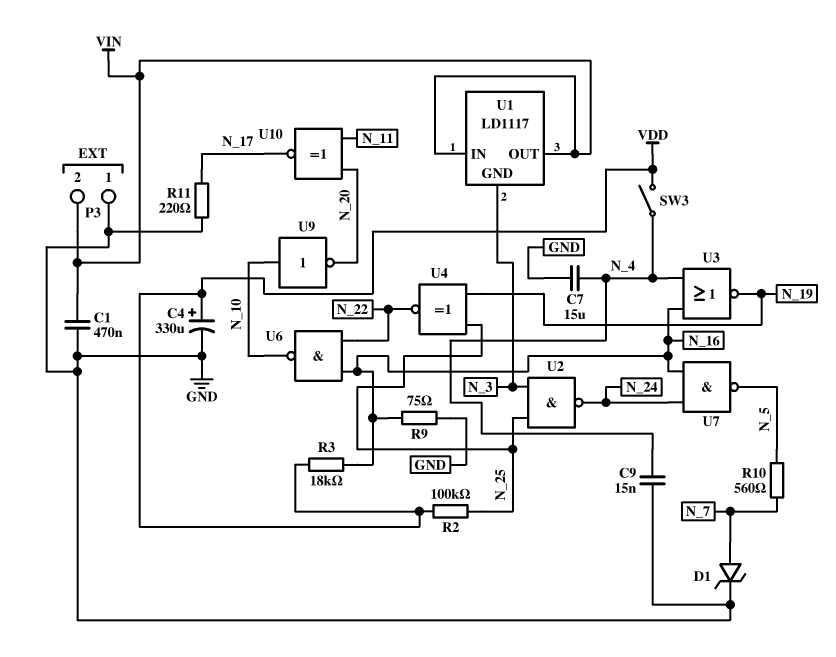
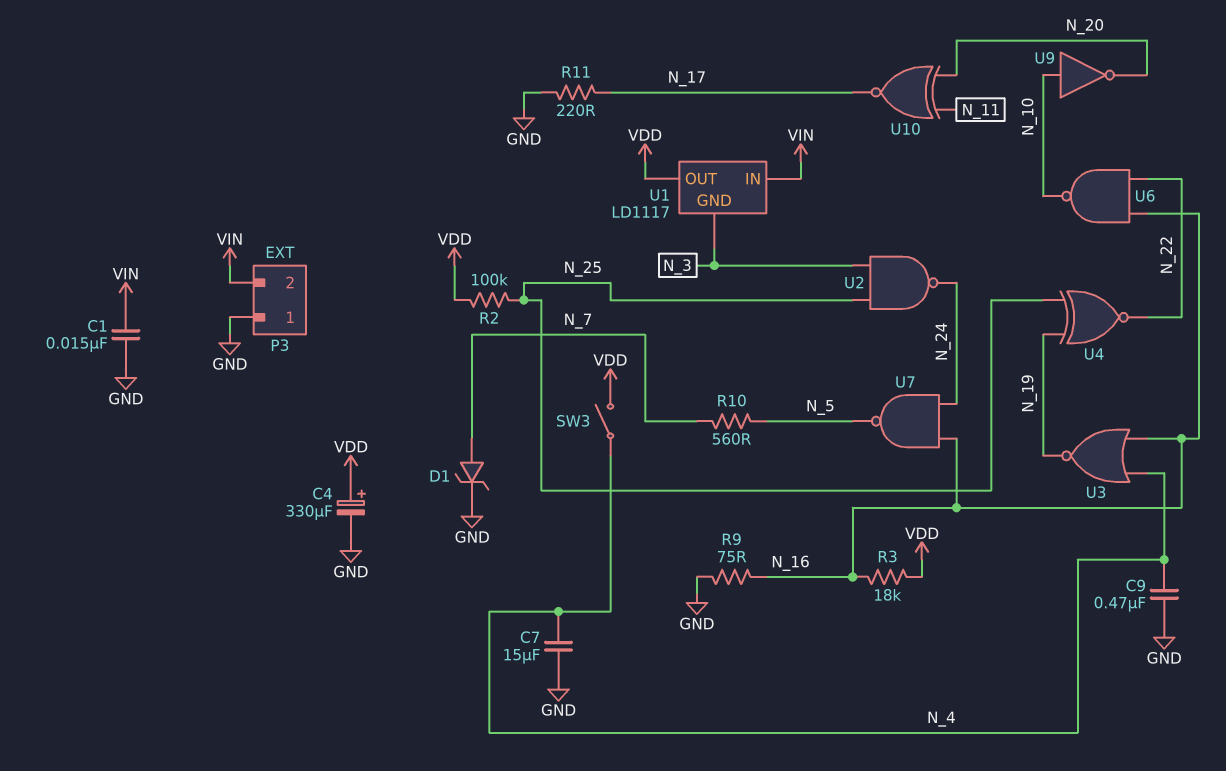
C1: 470nF (GND, VIN) -> 15nF (GND, VIN)
C9: 15nF (GND, N_4) -> 470nF (GND, N_4)
U1 pin OUT: VIN -> VDD

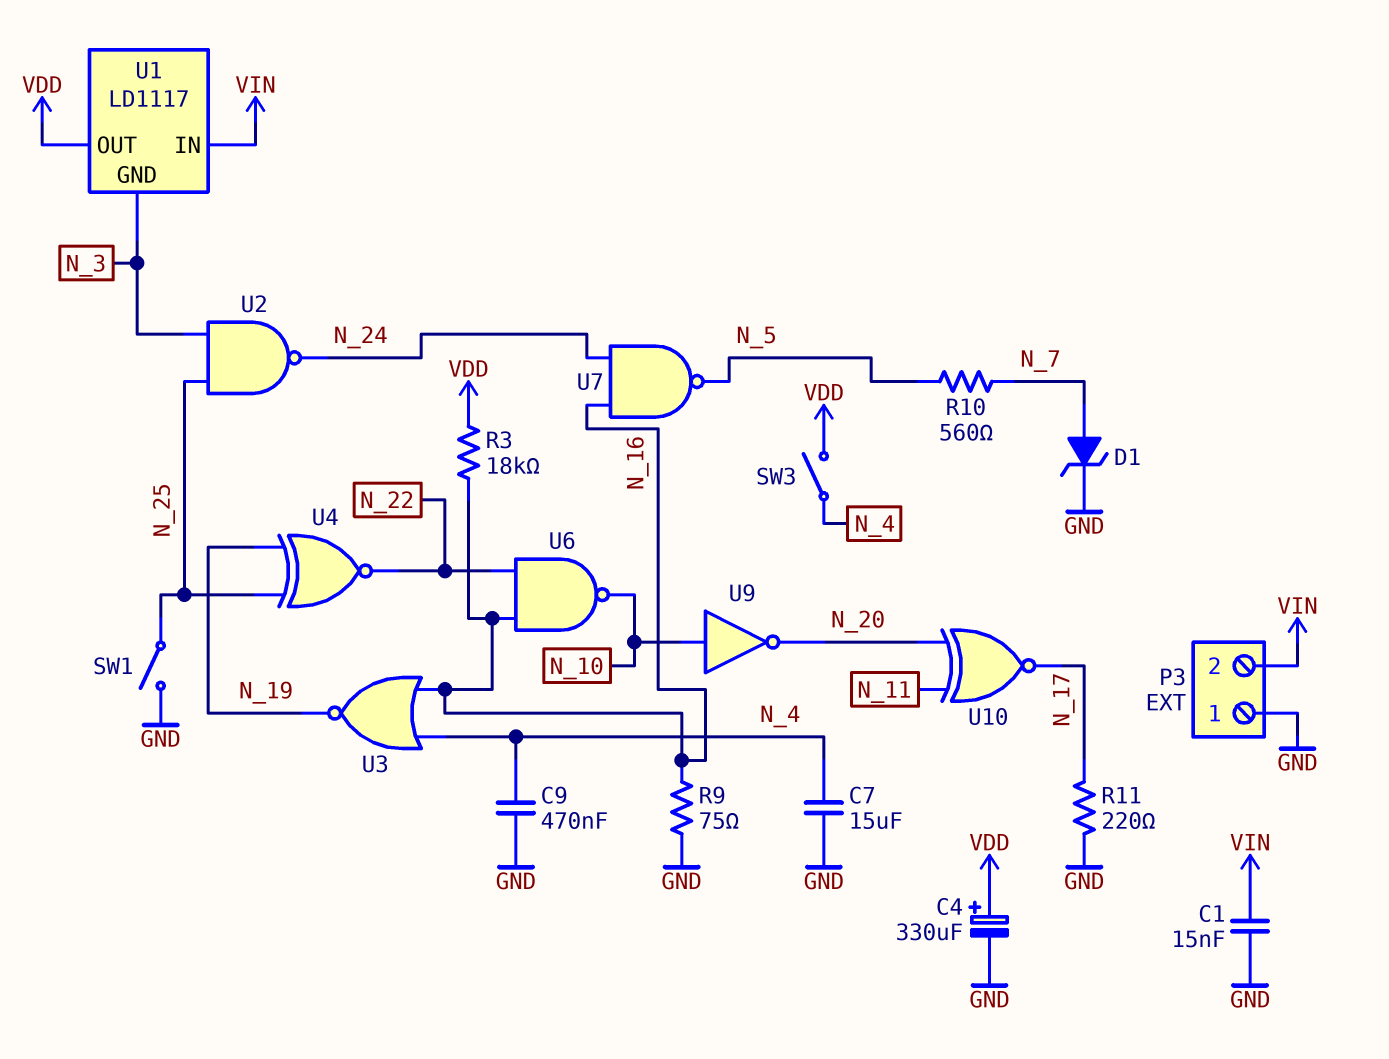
R2: 100k (N_25, VDD) -> none
SW1: none -> switch (GND, N_25)

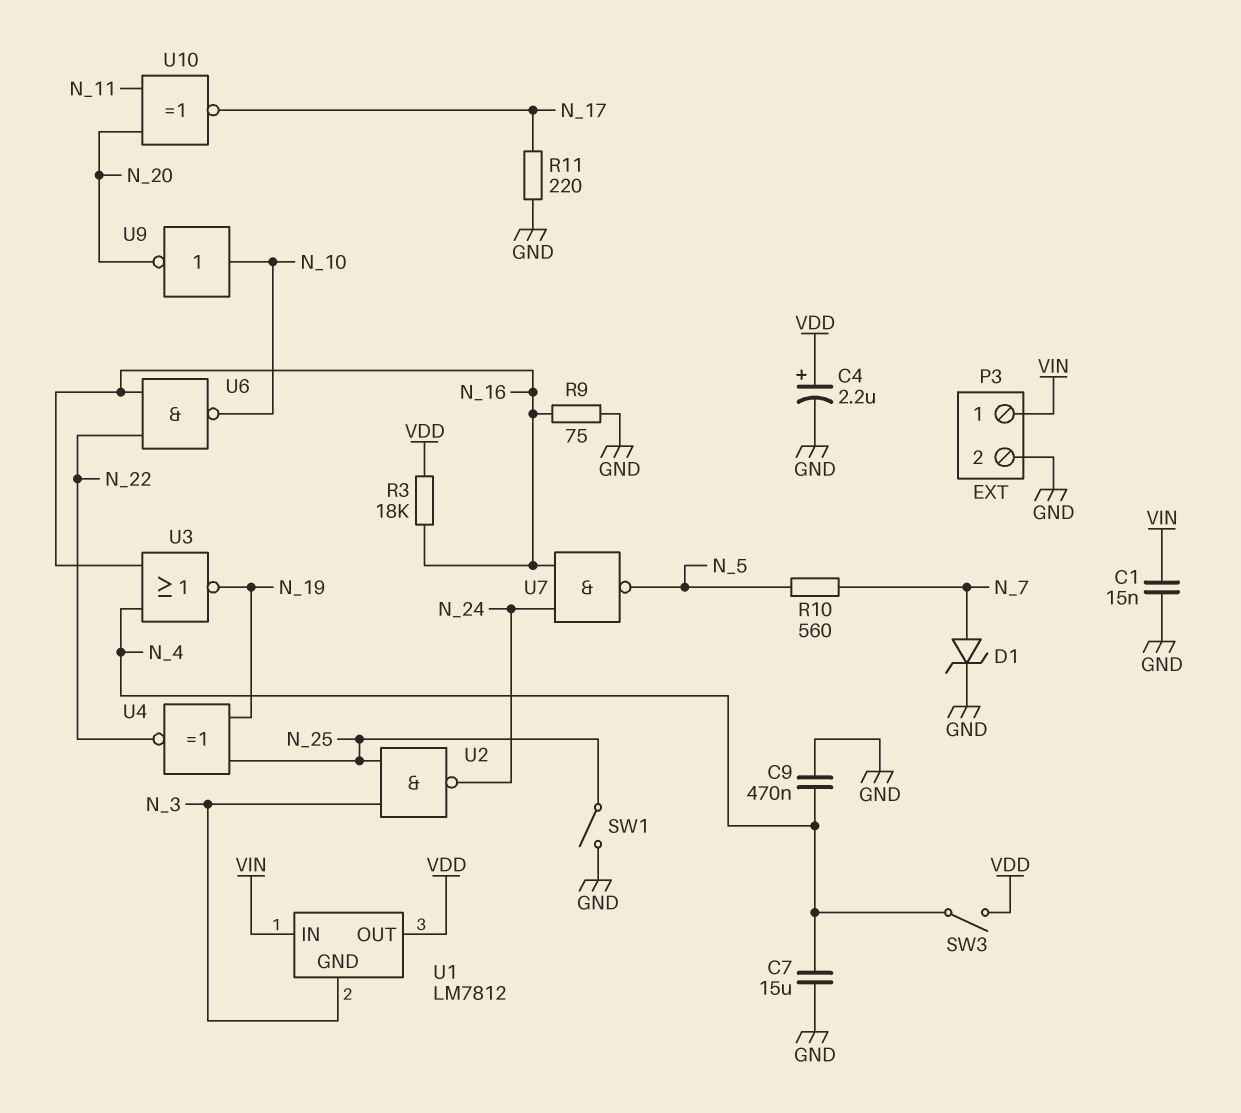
C4: 330uF (plus VDD, minus GND) -> 2.2uF (plus VDD, minus GND)
P3 pin 1: GND -> VIN
P3 pin 2: VIN -> GND
U1: LD1117 -> LM7812

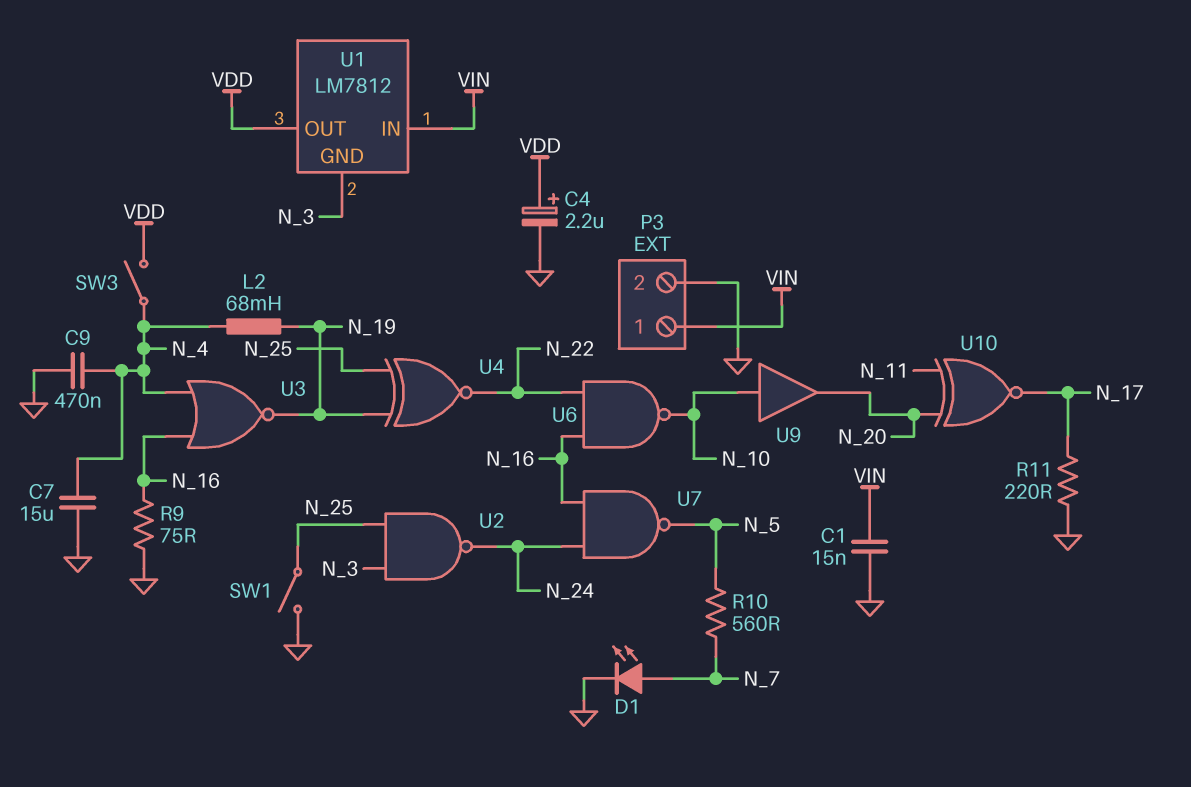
D1: zener (A N_7, K GND) -> LED (A N_7, K GND)
L2: none -> 68mH (N_4, N_19)
R3: 18k (N_16, VDD) -> none
U9: NOT (in N_10, out N_20) -> buffer (in N_10, out N_20)

